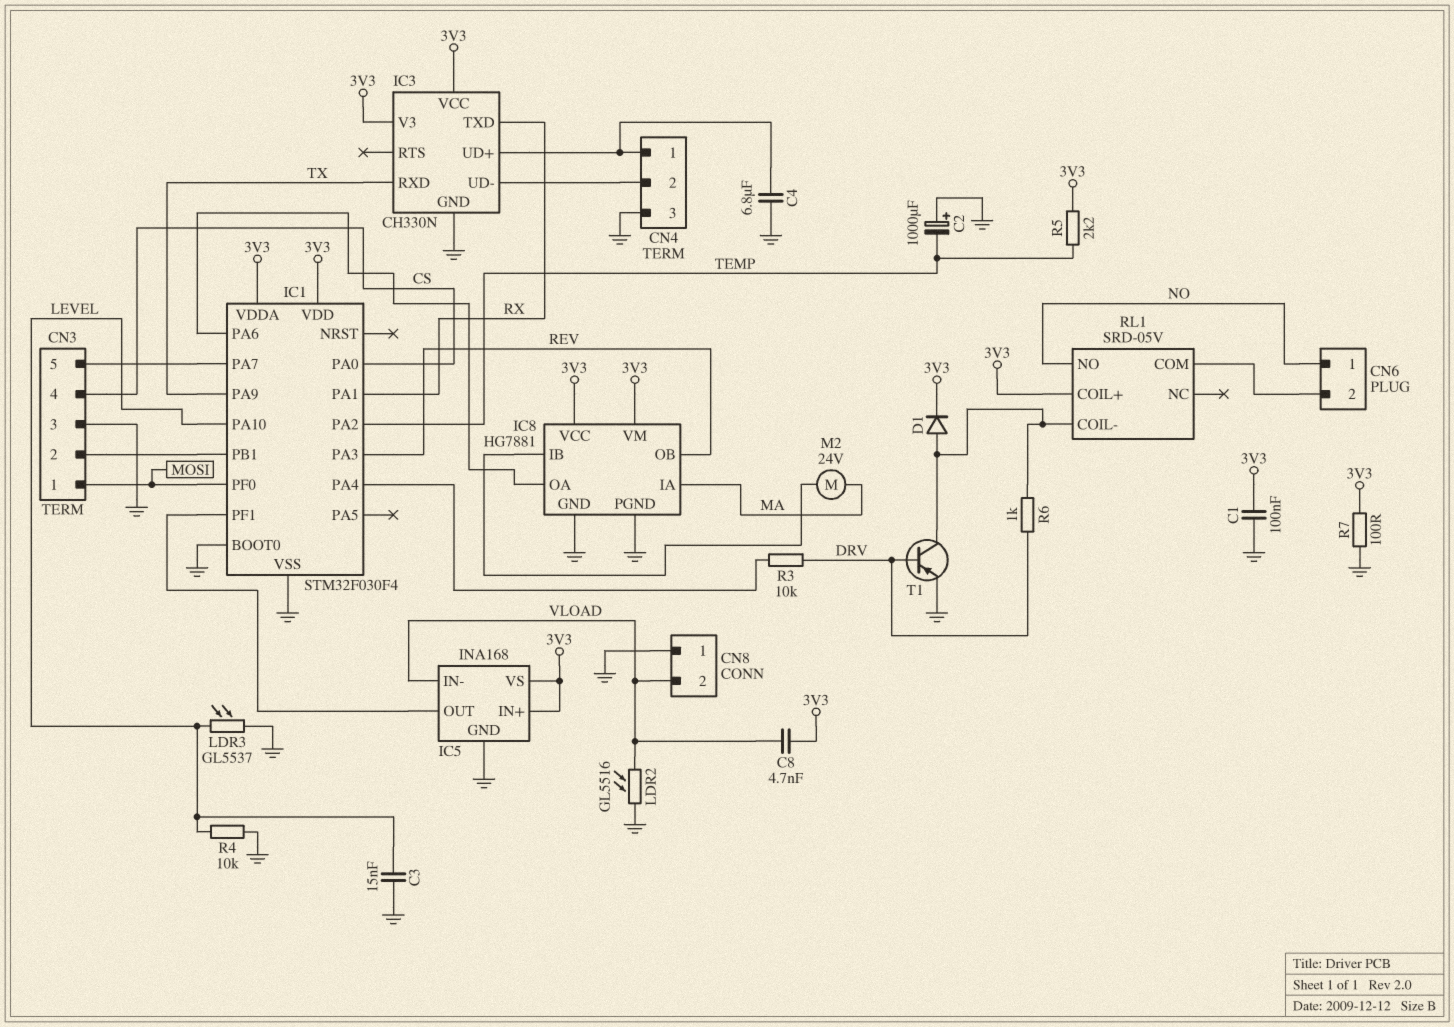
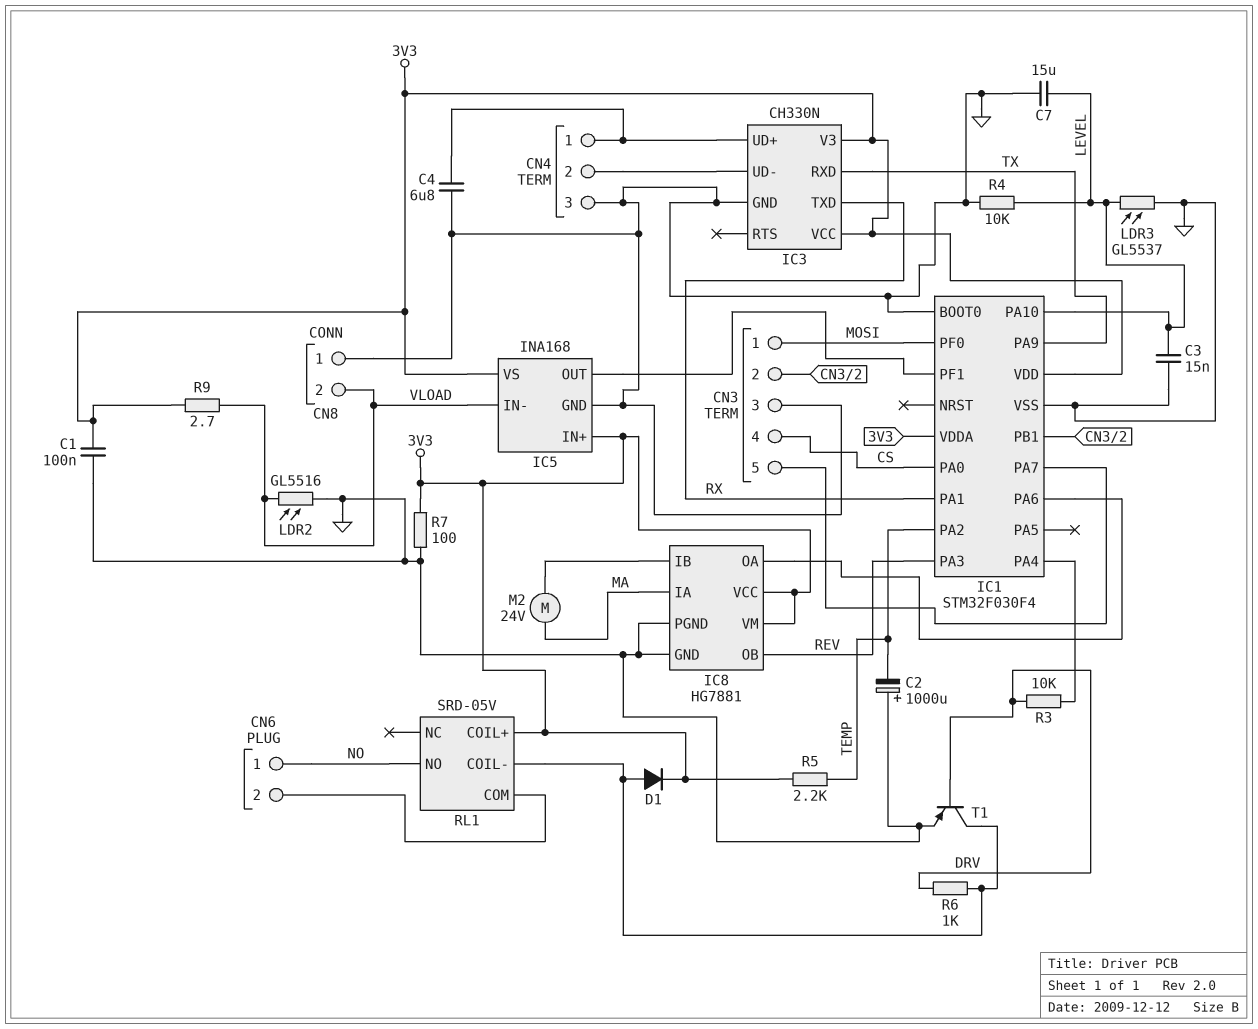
C7: none -> 15uF (GND, LEVEL)
C8: 4.7nF (3V3, VLOAD) -> none
R9: none -> 2.7 (3V3, VLOAD)

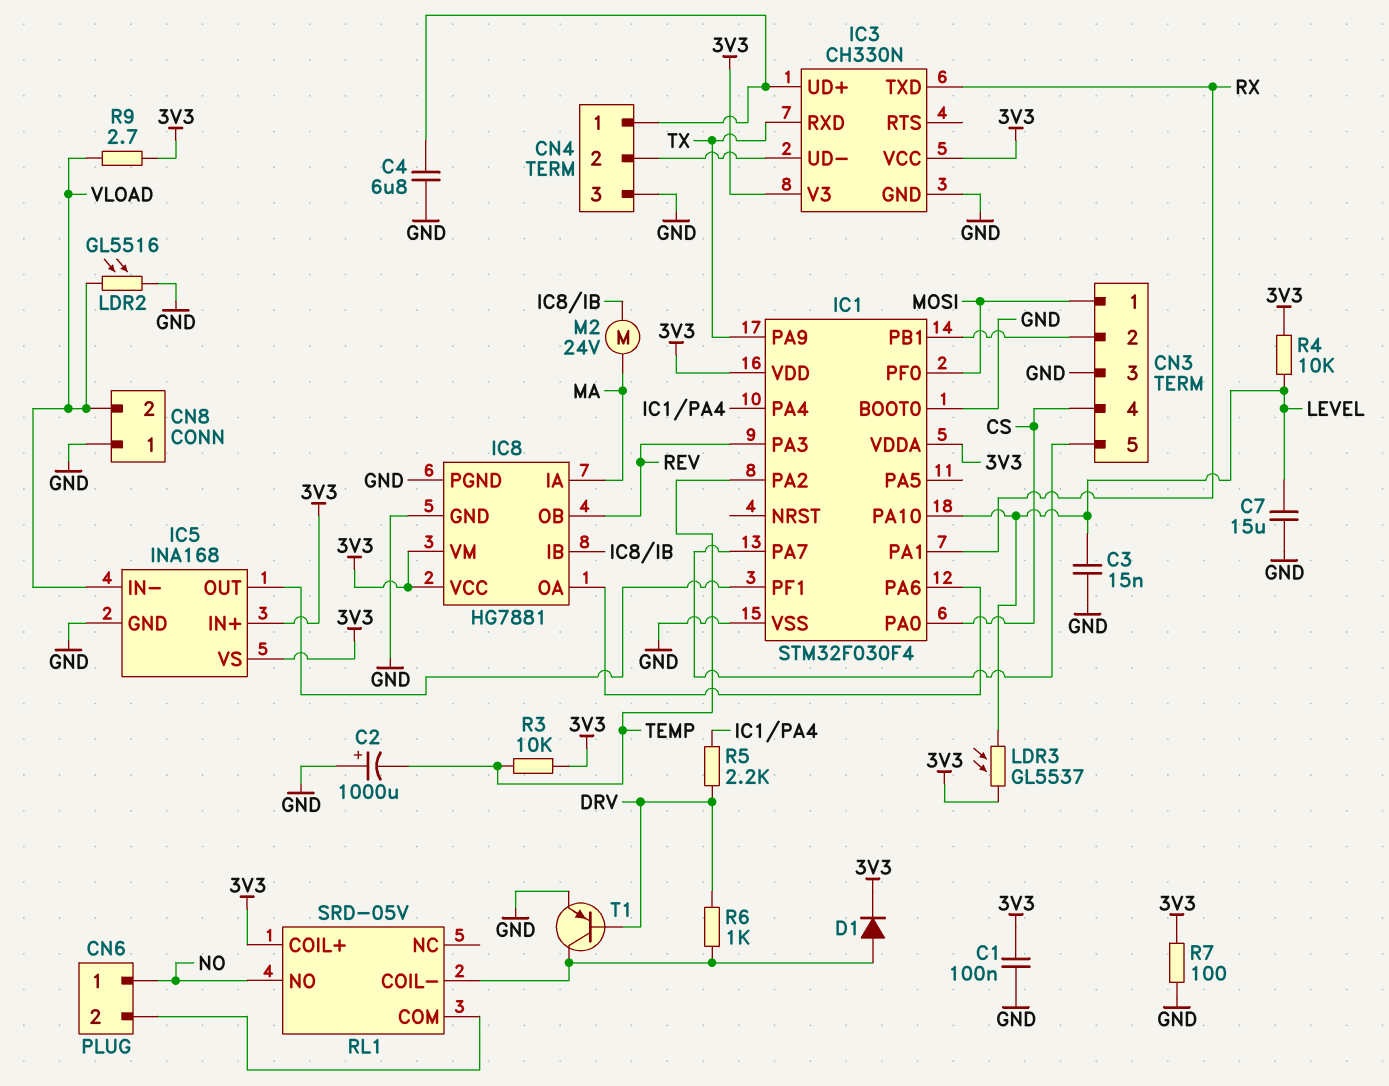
LDR3: GL5537 (GND, LEVEL) -> GL5537 (3V3, LEVEL)
R3: 10k (DRV, IC1/PA4) -> 10k (3V3, TEMP)
R4: 10k (GND, LEVEL) -> 10k (3V3, LEVEL)
R5: 2.2k (3V3, TEMP) -> 2.2k (DRV, IC1/PA4)

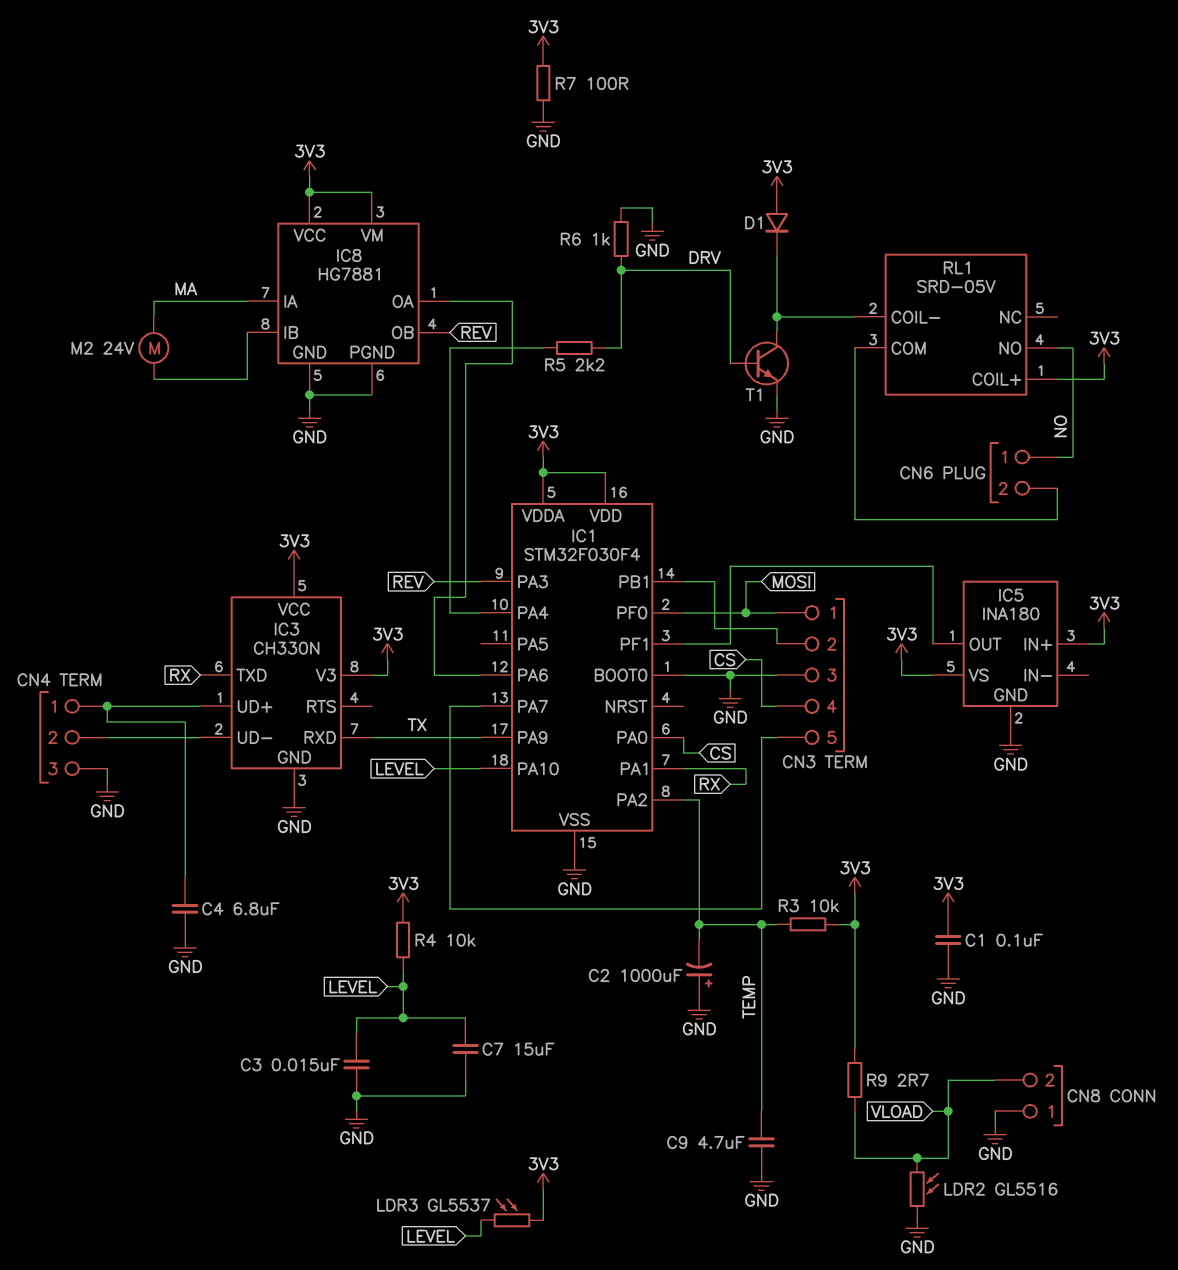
C9: none -> 4.7uF (GND, TEMP)
D1: diode (A RL1/COIL-, K 3V3) -> diode (A 3V3, K RL1/COIL-)
IC5: INA168 -> INA180
IC5 pin IN-: VLOAD -> none
R6: 1k (DRV, RL1/COIL-) -> 1k (DRV, GND)
T1: PNP (B DRV, C RL1/COIL-, E GND) -> NPN (B DRV, C RL1/COIL-, E GND)

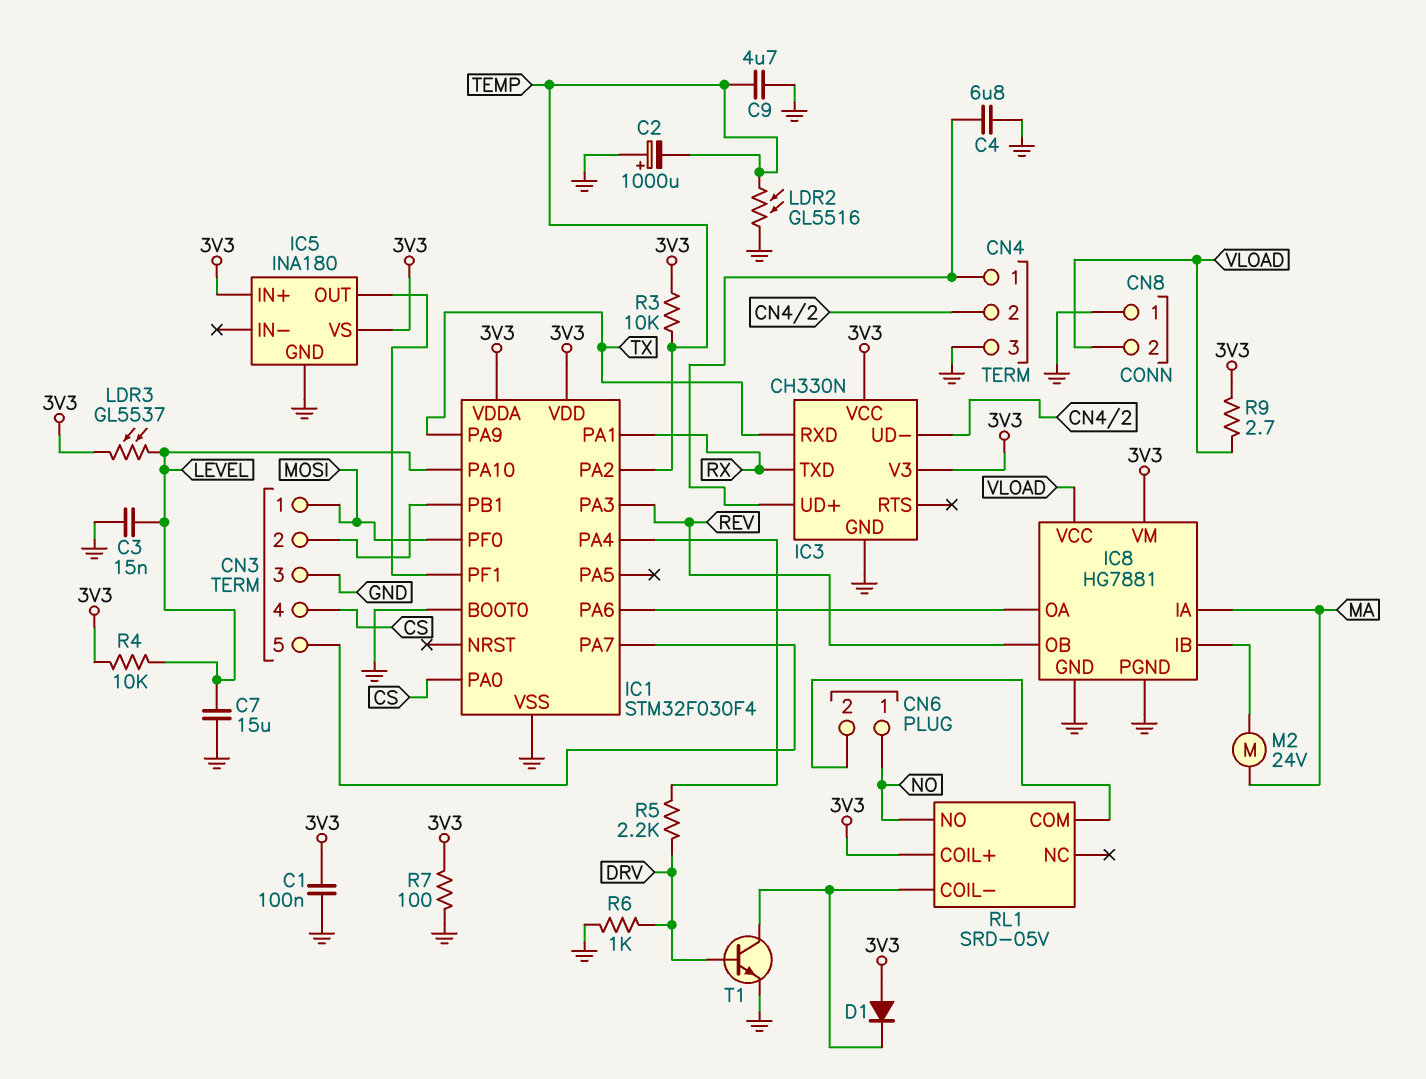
IC8 pin VCC: 3V3 -> VLOAD
LDR2: GL5516 (GND, VLOAD) -> GL5516 (GND, TEMP)

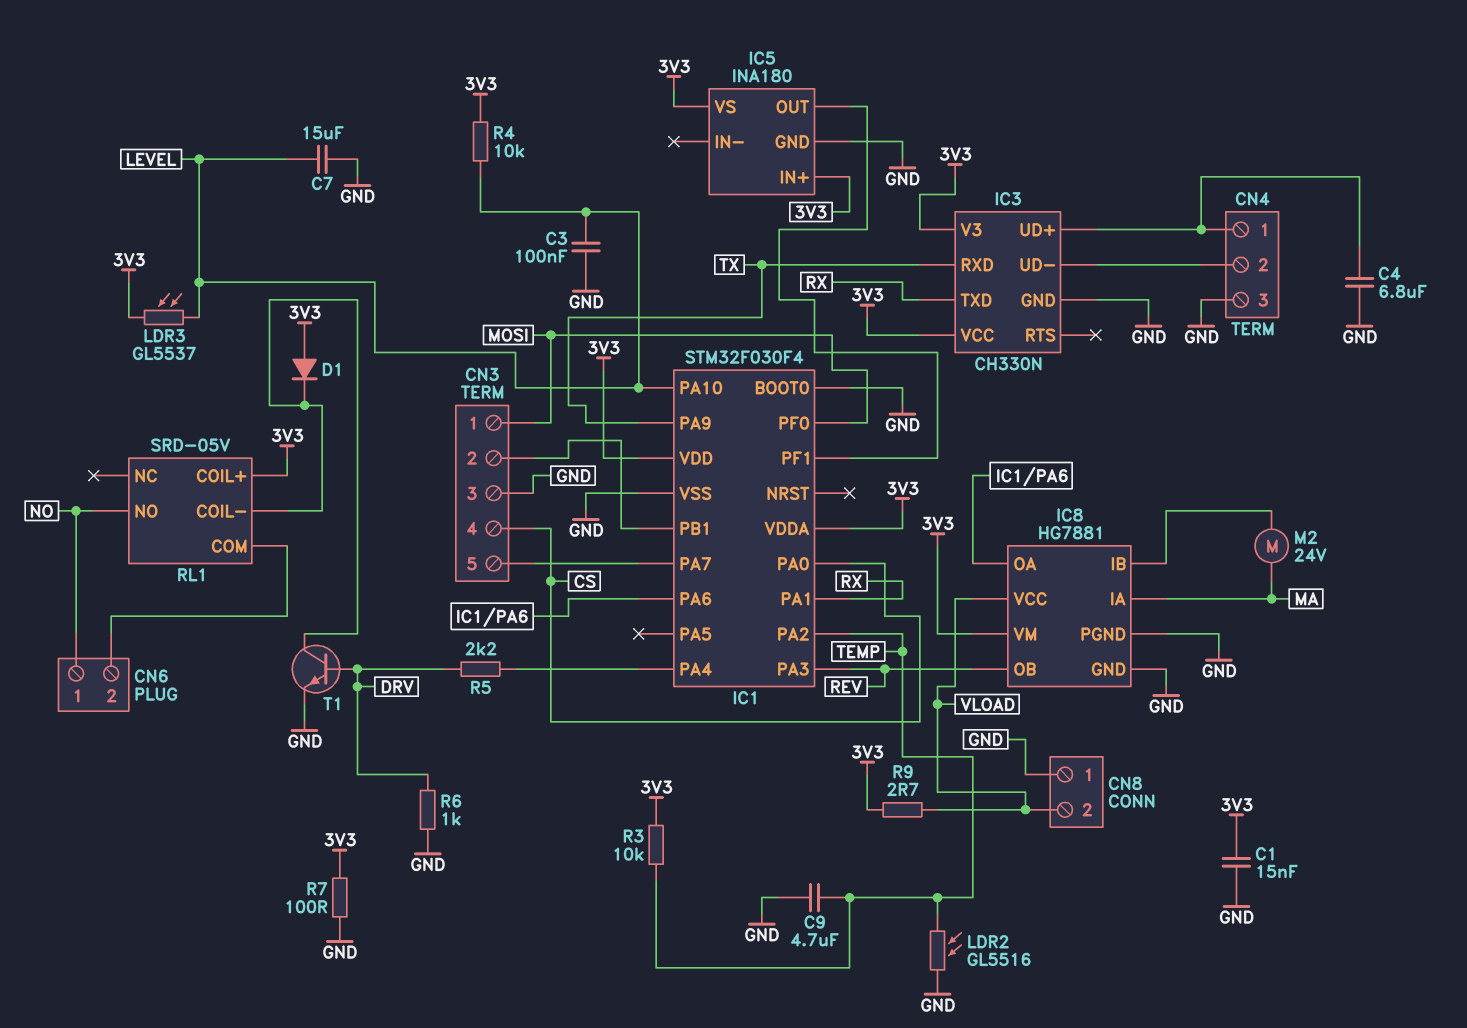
C1: 100nF (3V3, GND) -> 15nF (3V3, GND)
C2: 1000uF (plus GND, minus TEMP) -> none
C3: 15nF (GND, LEVEL) -> 100nF (GND, LEVEL)

